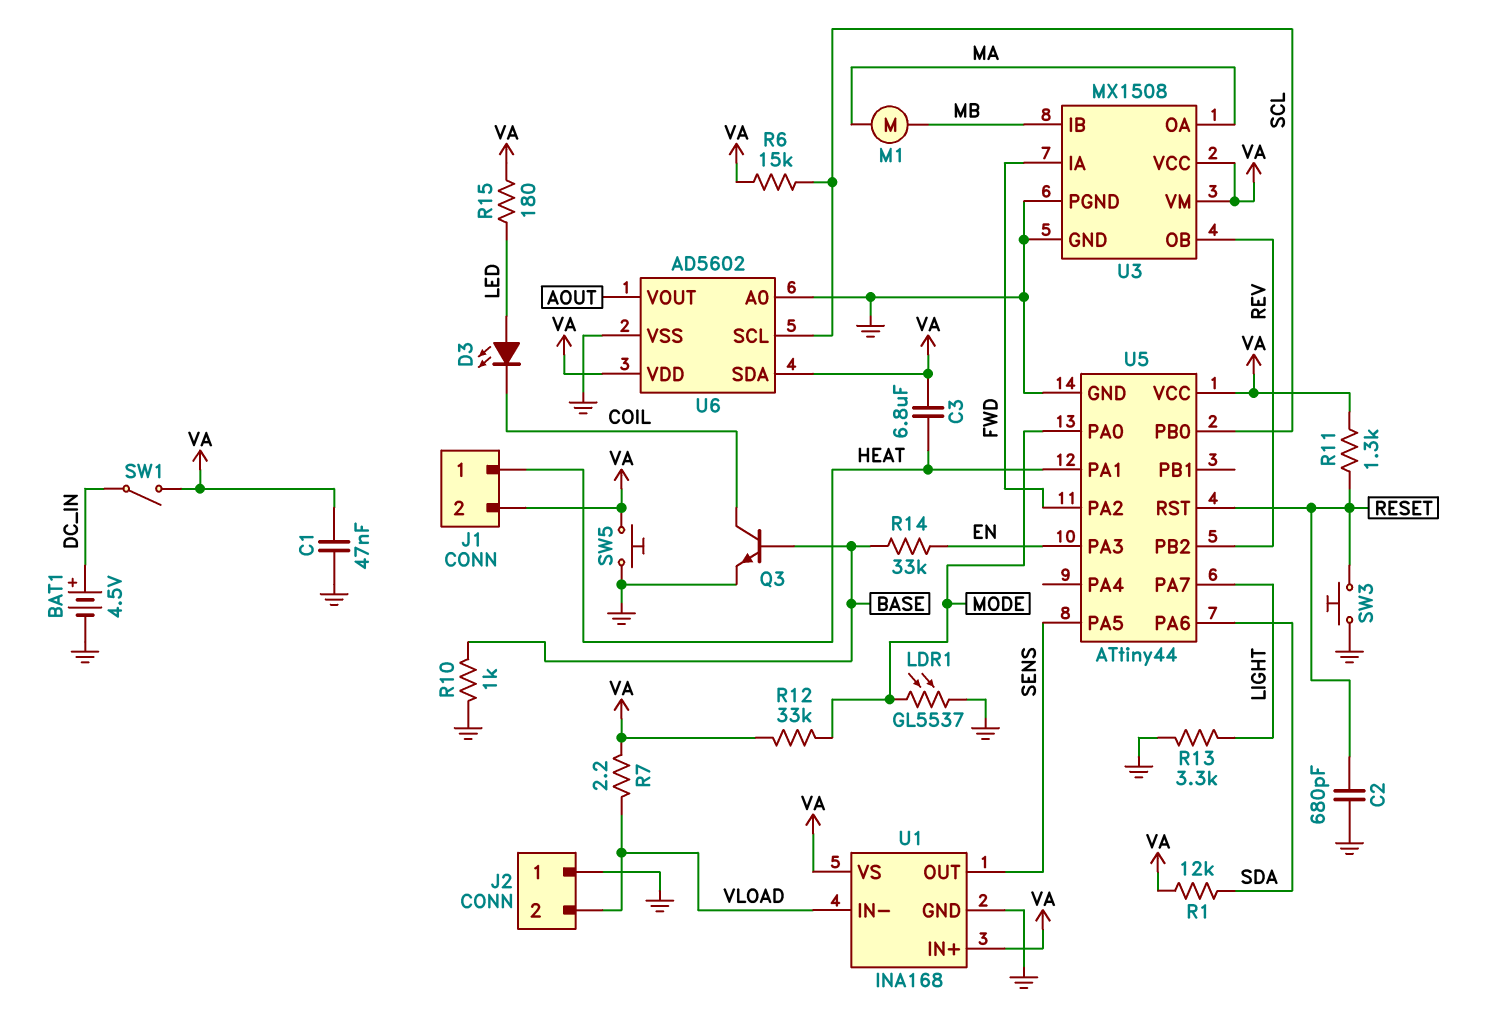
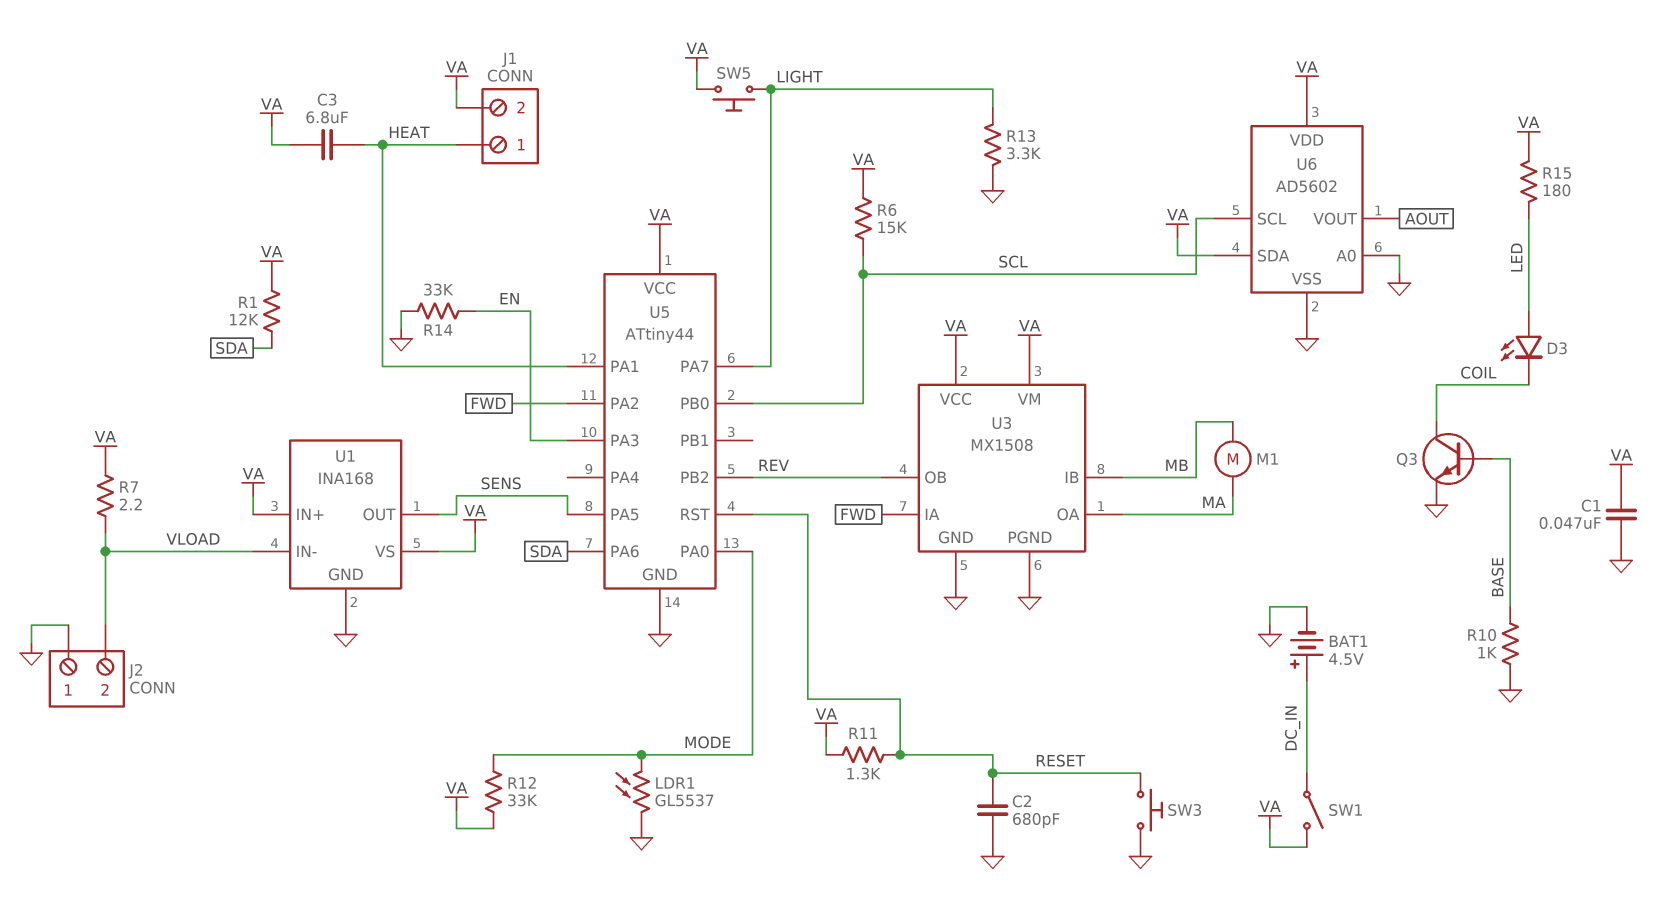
R14: 33k (BASE, EN) -> 33k (EN, GND)
SW5: button (GND, VA) -> button (LIGHT, VA)

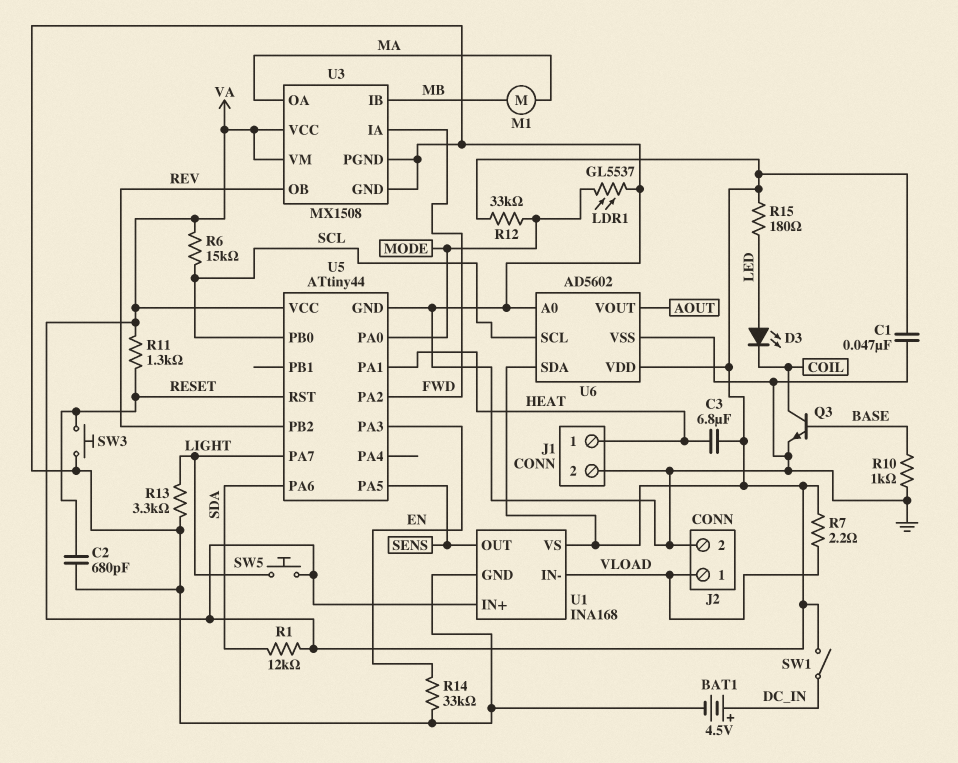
J1 pin 2: VA -> GND
J2 pin 1: GND -> VLOAD
J2 pin 2: VLOAD -> GND

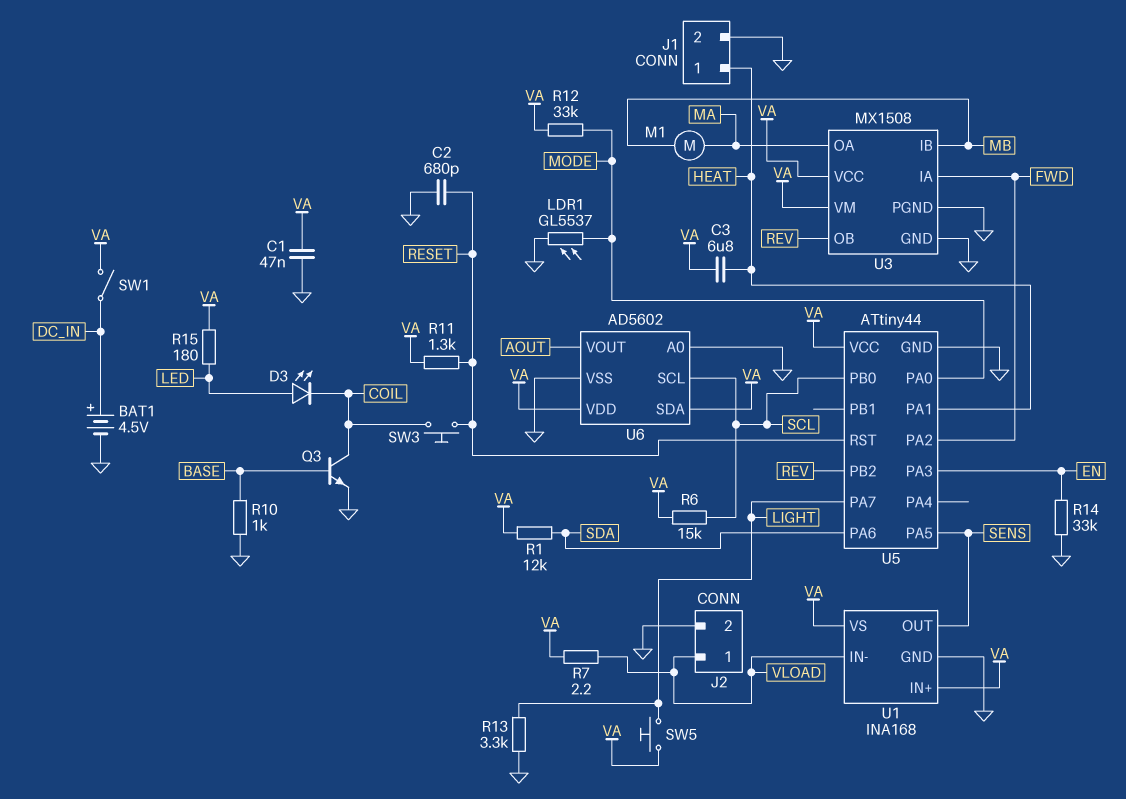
SW3: button (GND, RESET) -> button (COIL, RESET)

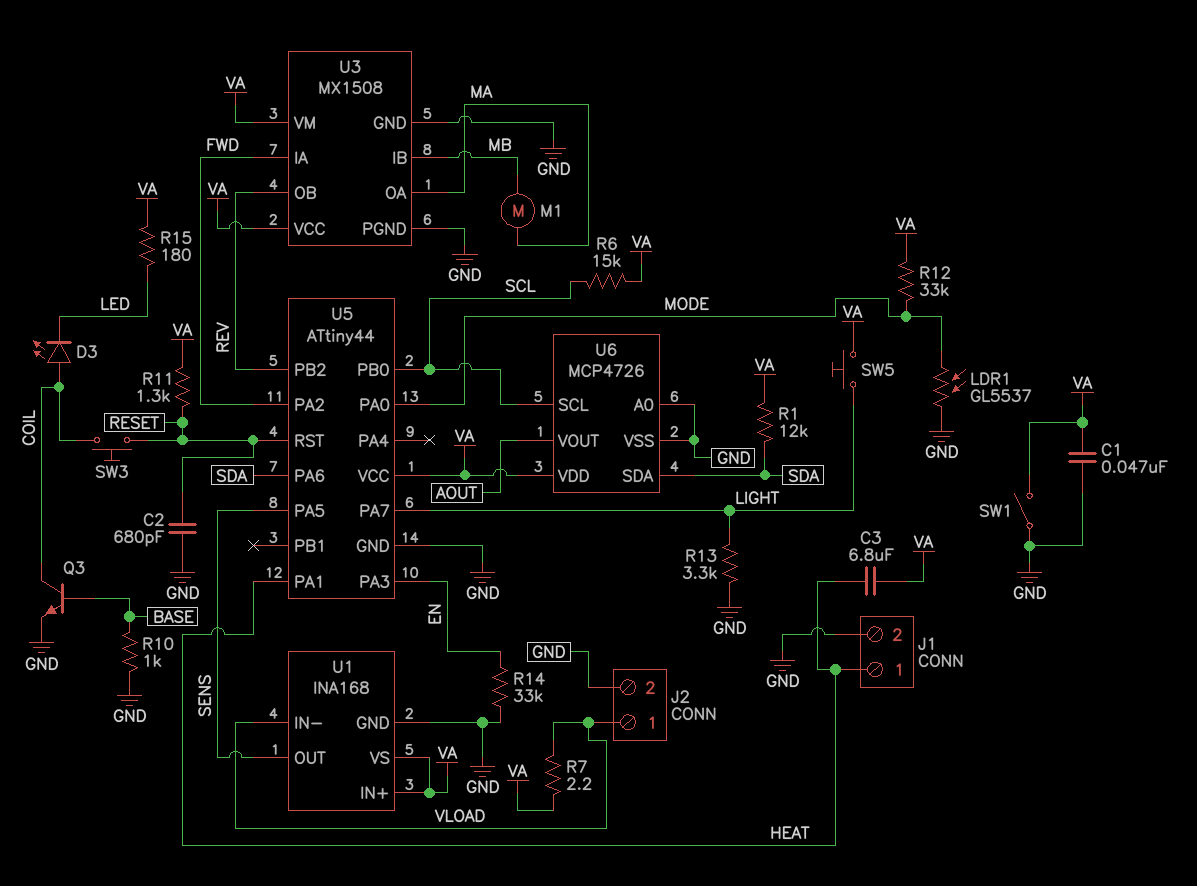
BAT1: 4.5V (plus DC_IN, minus GND) -> none
D3: LED (A LED, K COIL) -> LED (A COIL, K LED)
SW1: switch (DC_IN, VA) -> switch (GND, VA)
U6: AD5602 -> MCP4726
U6 pin SDA: VA -> SDA

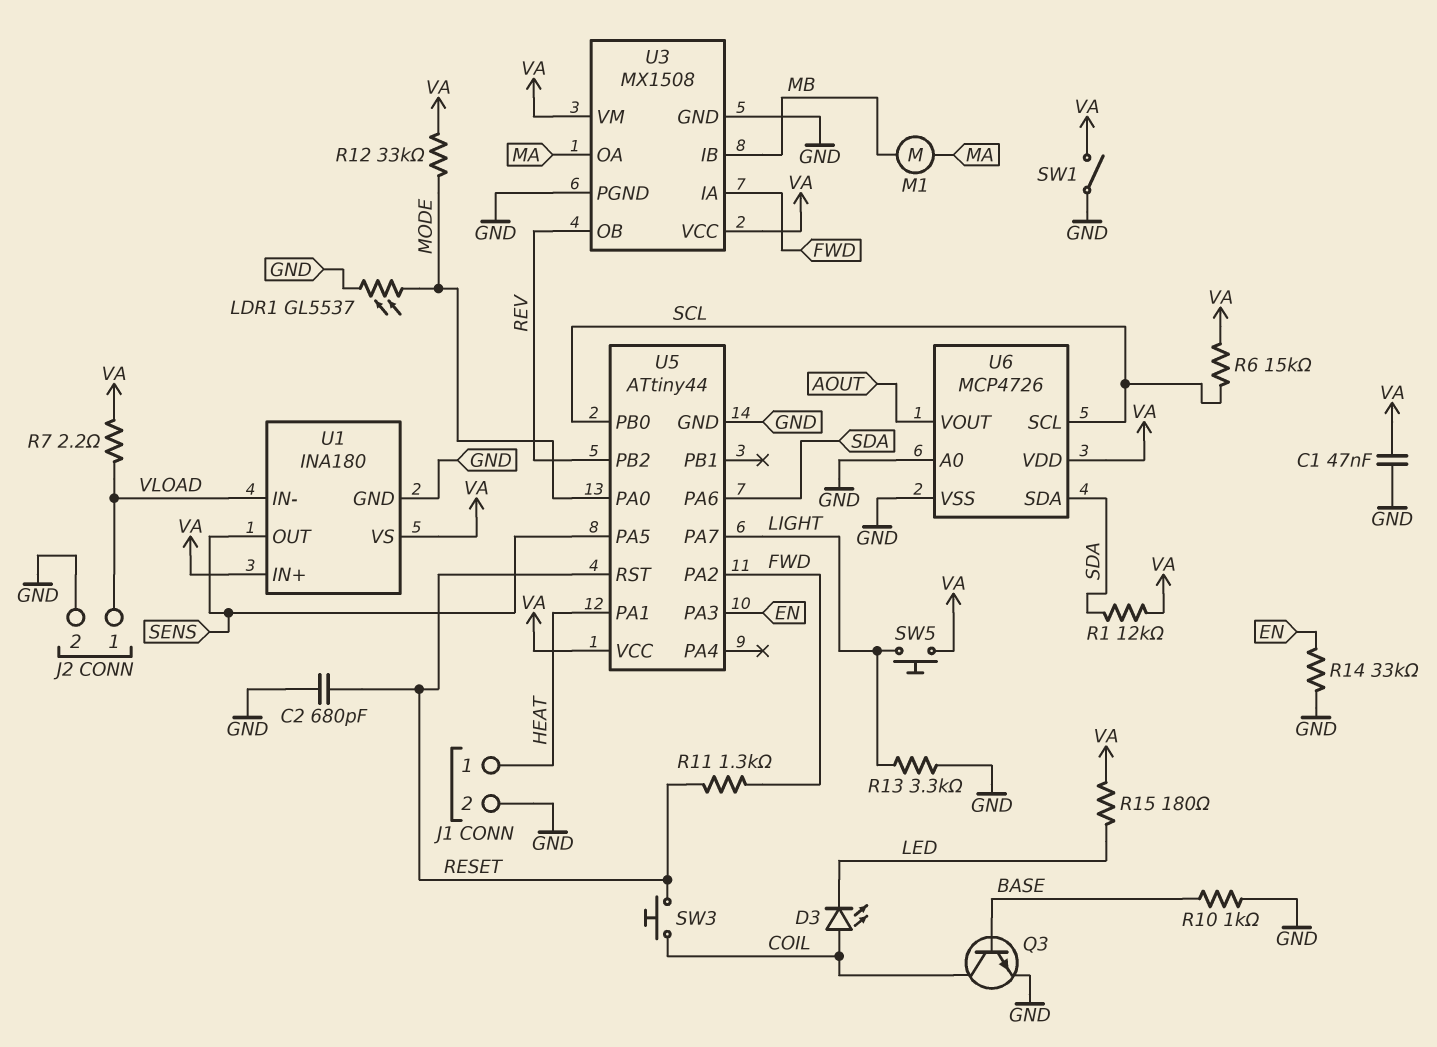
C3: 6.8uF (HEAT, VA) -> none
R11: 1.3k (RESET, VA) -> 1.3k (FWD, RESET)
U1: INA168 -> INA180

